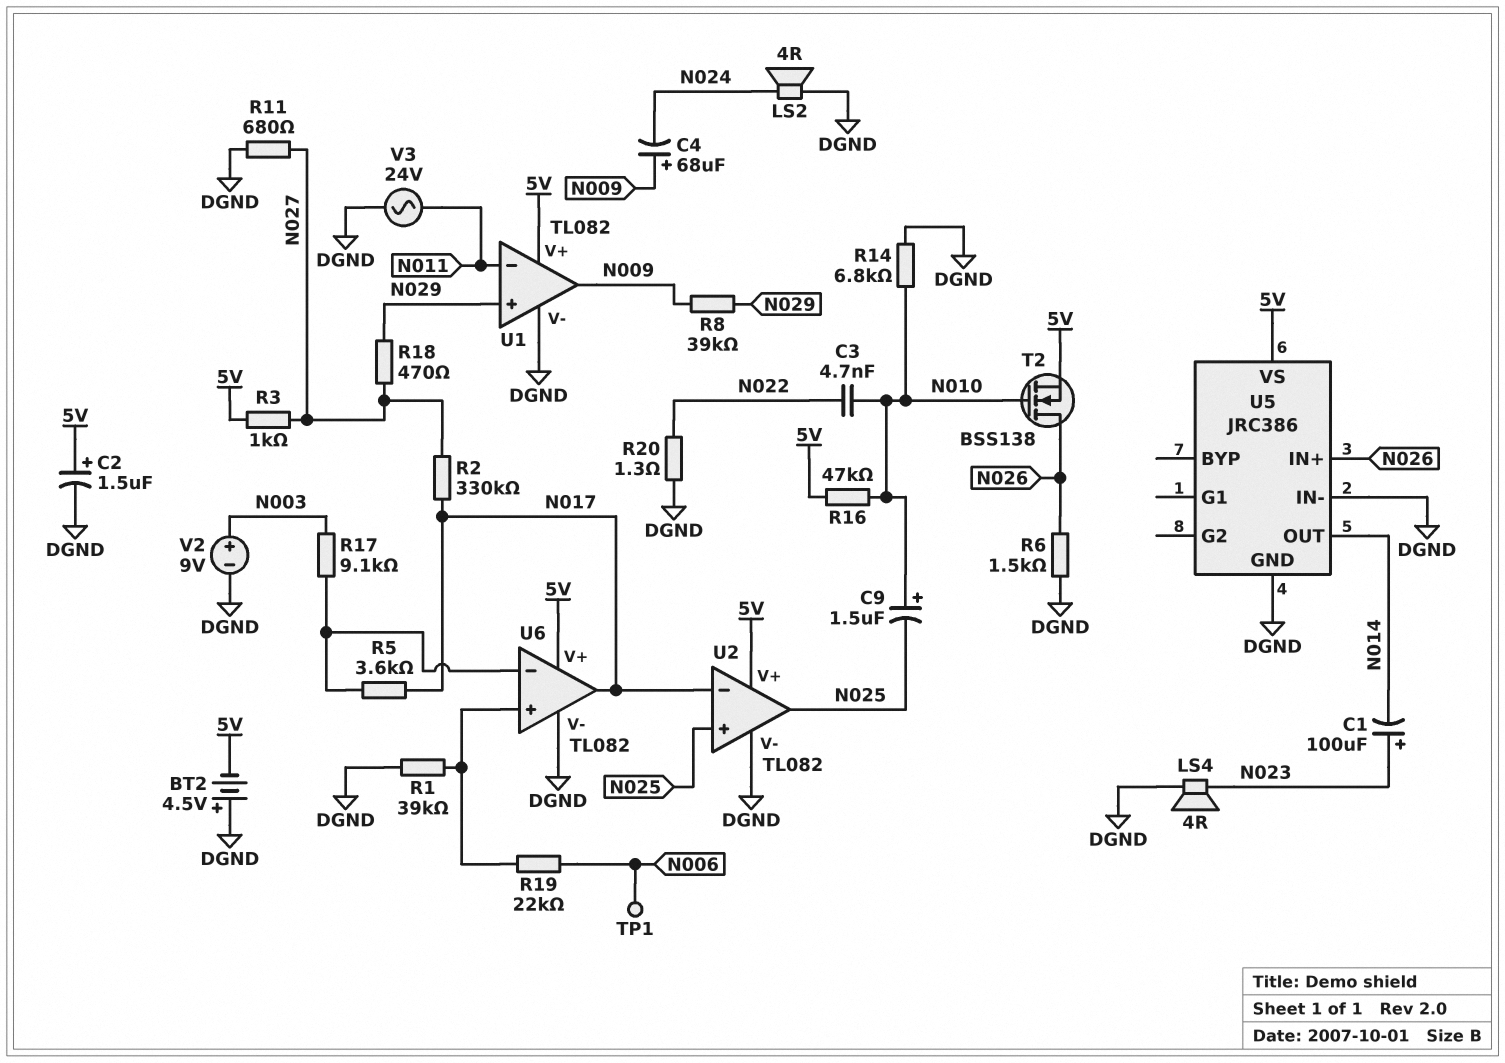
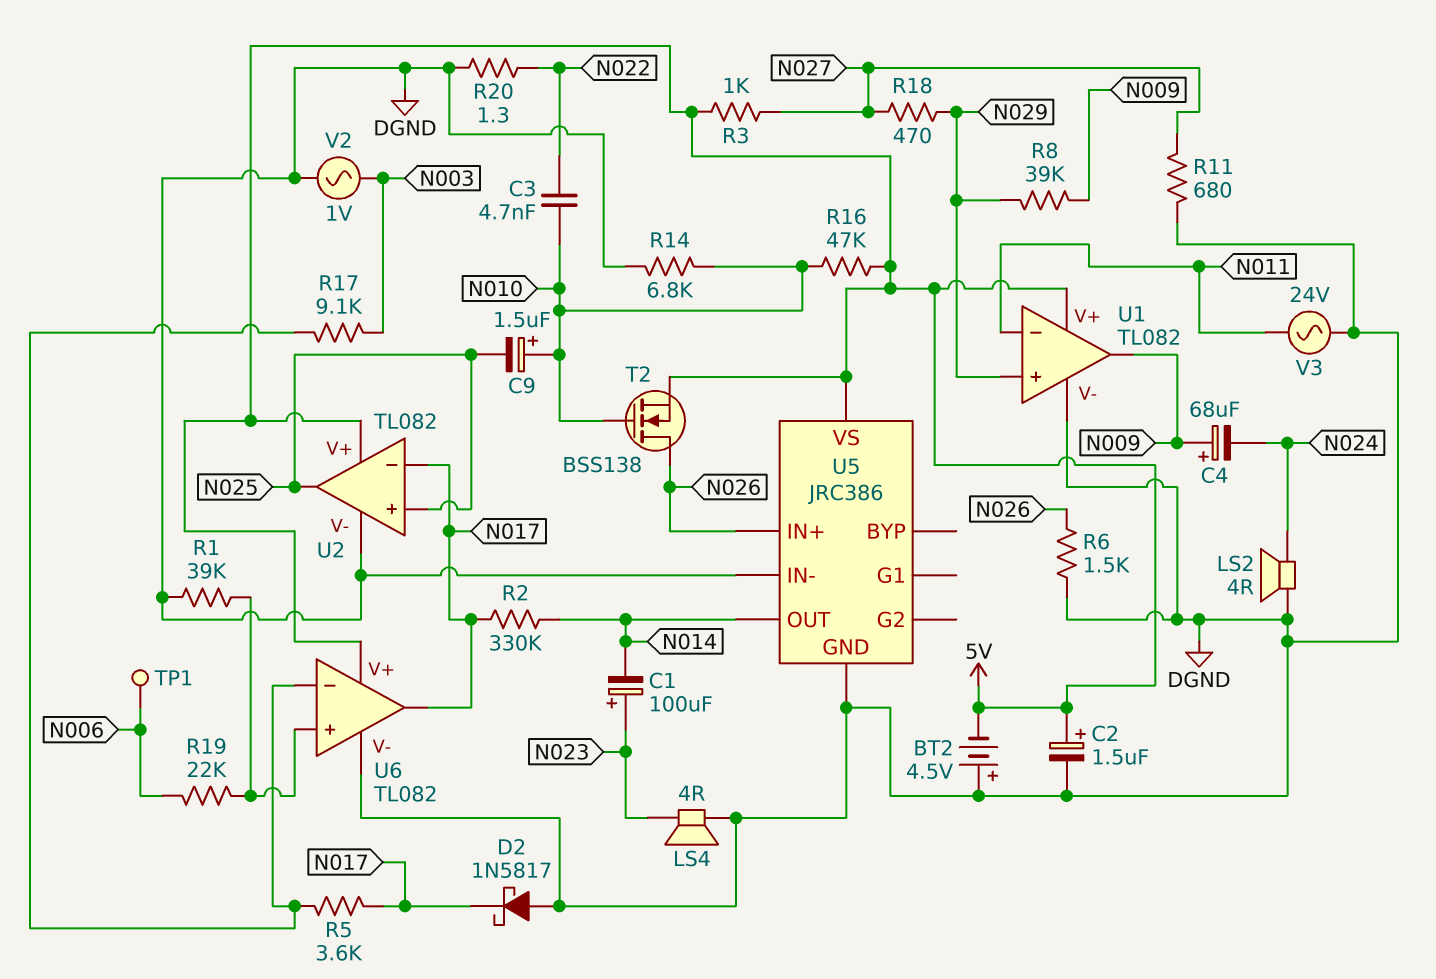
D2: none -> schottky 1N5817 (A DGND, K N017)
R2: 330k (N017, N027) -> 330k (N014, N017)
V2: 9V (plus N003, minus DGND) -> AC 1V (DGND, N003)

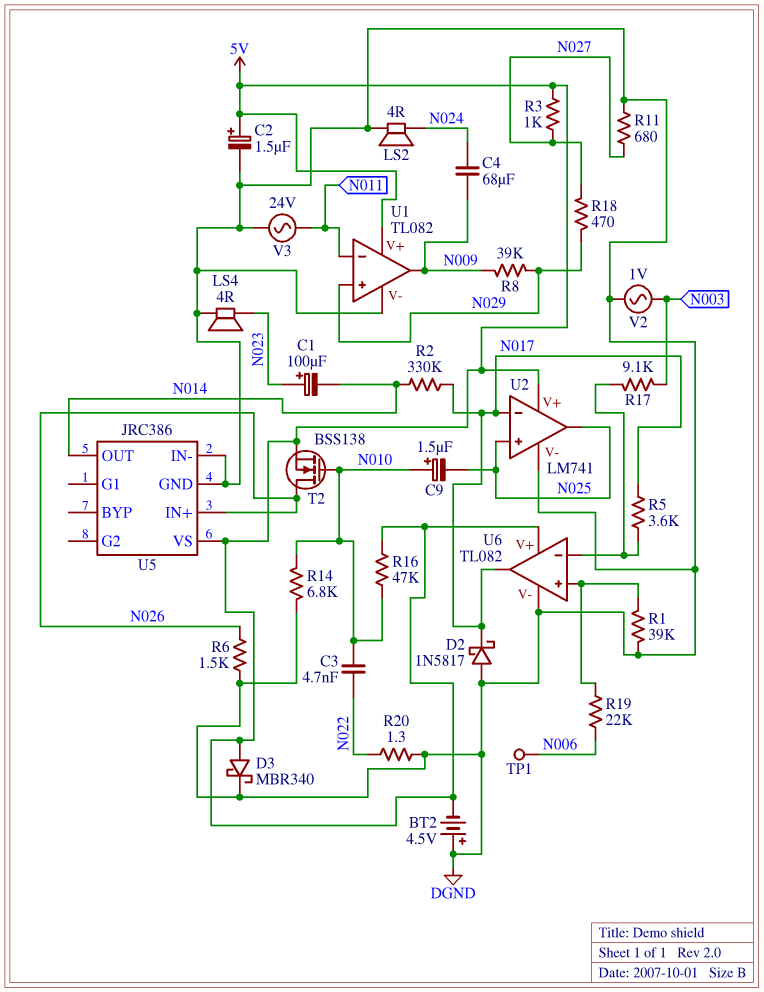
C4: 68uF (plus N009, minus N024) -> 68uF (N009, N024)
D3: none -> schottky MBR340 (A 5V, K DGND)
U2: TL082 -> LM741

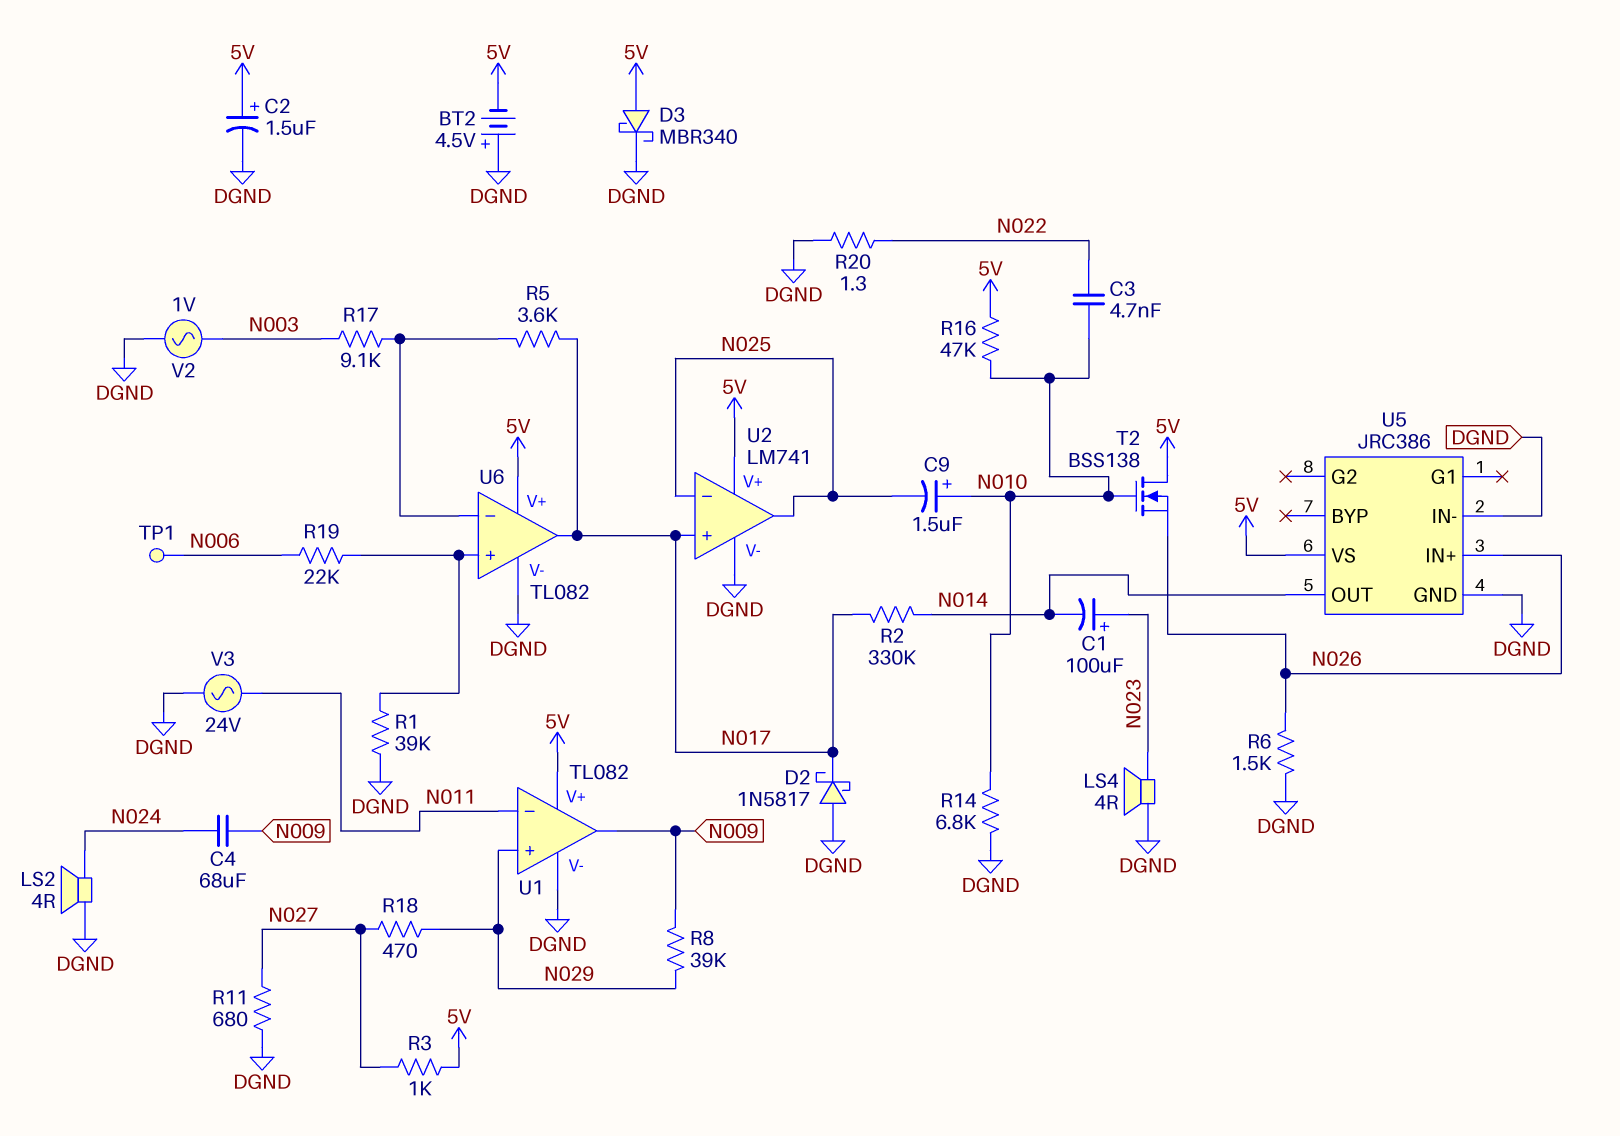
T2: NMOS BSS138 (G N010, D N026, S 5V) -> NMOS BSS138 (G N010, D 5V, S N026)
U2 pin in+: N025 -> N017
U2 pin in-: N017 -> N025

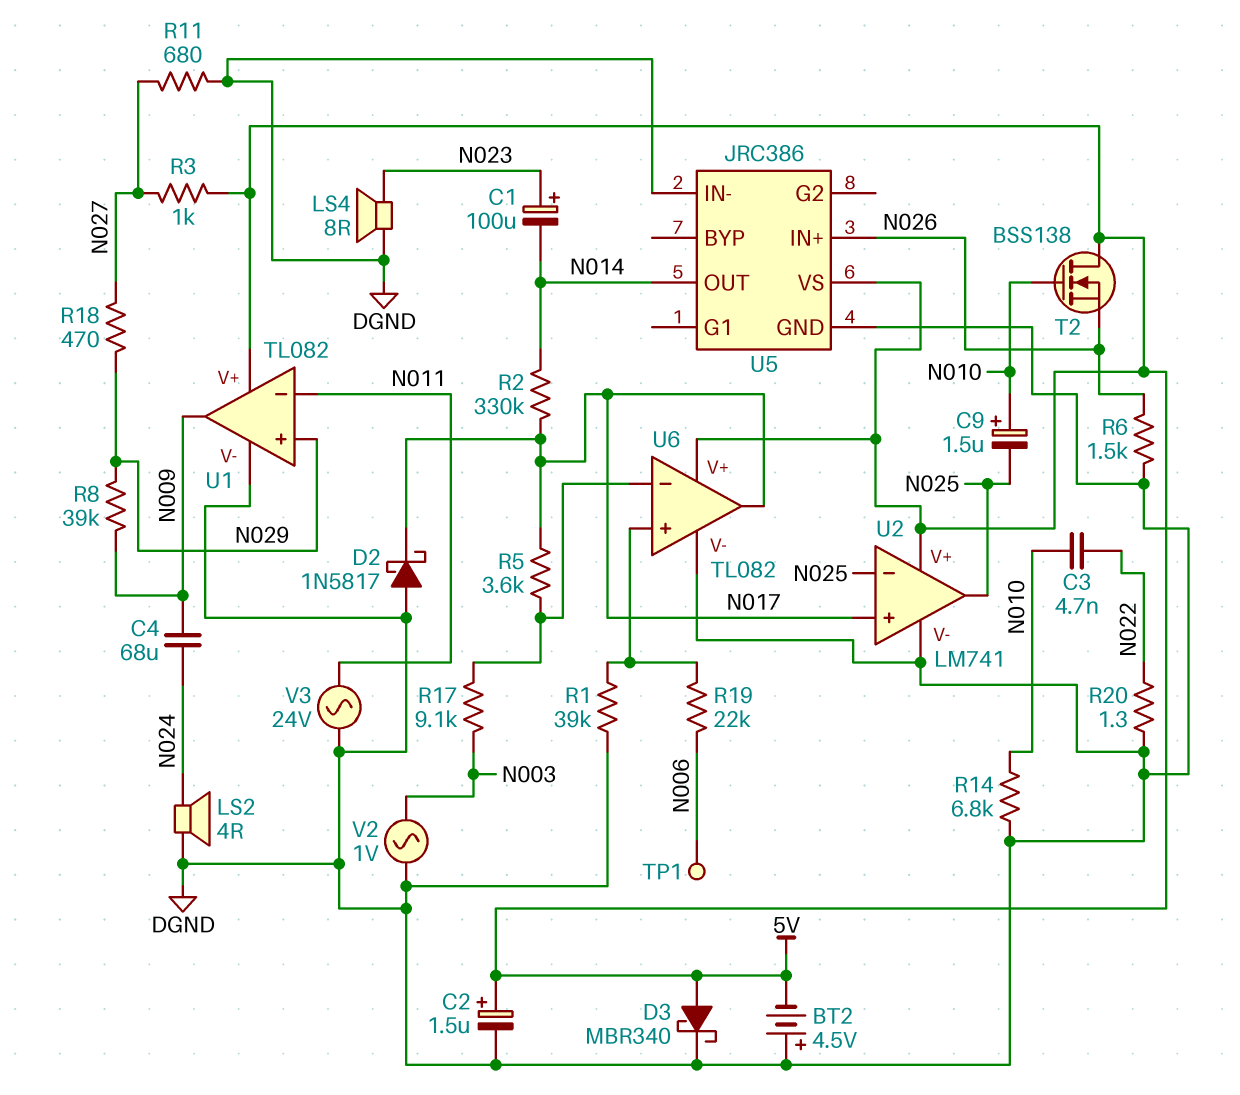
LS4: speaker 4R (DGND, N023) -> speaker 8R (DGND, N023)
R16: 47k (5V, N010) -> none

